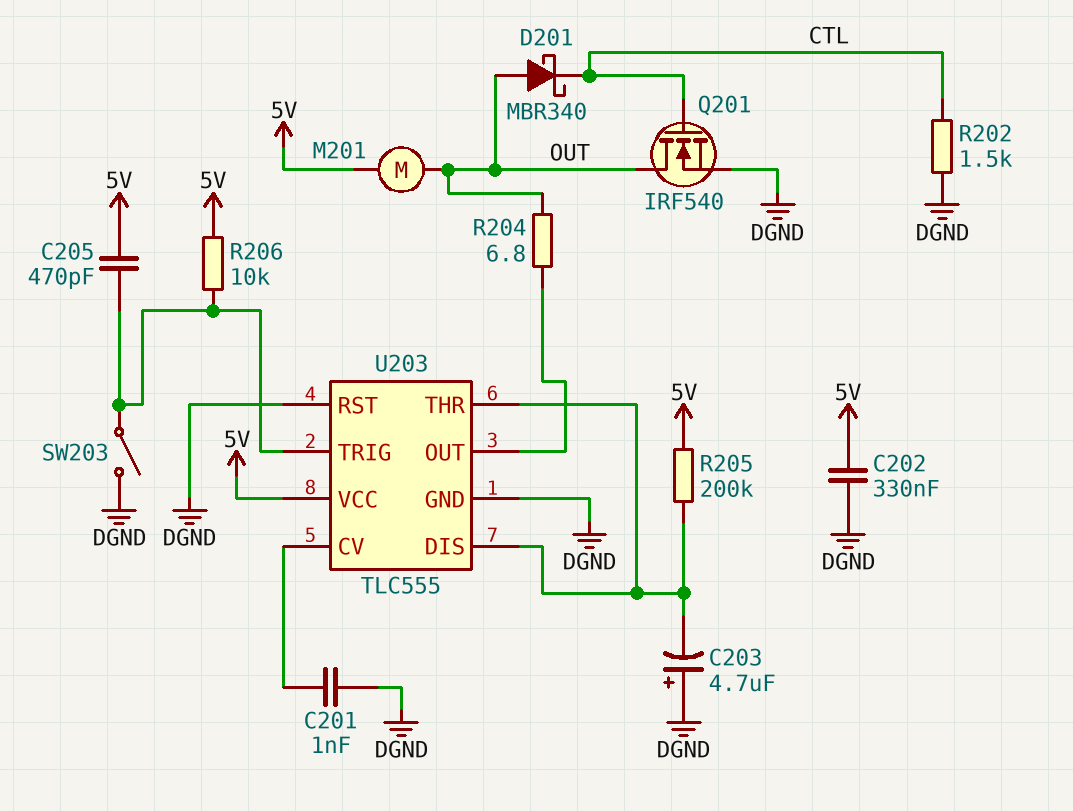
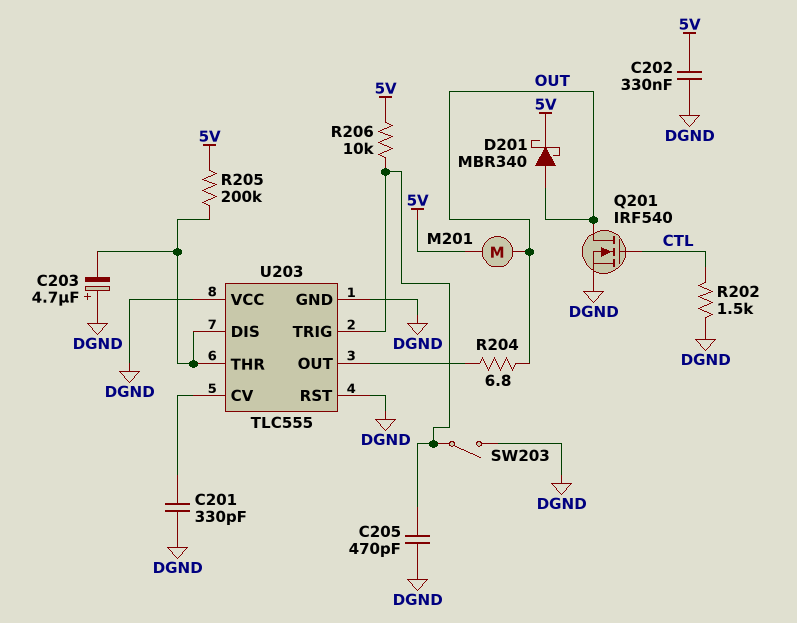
C201: 1nF (DGND, U203/CV) -> 330pF (DGND, U203/CV)
C205: 470pF (5V, U203/TRIG) -> 470pF (DGND, U203/TRIG)
D201: schottky MBR340 (A OUT, K CTL) -> schottky MBR340 (A OUT, K 5V)
U203 pin VCC: 5V -> DGND

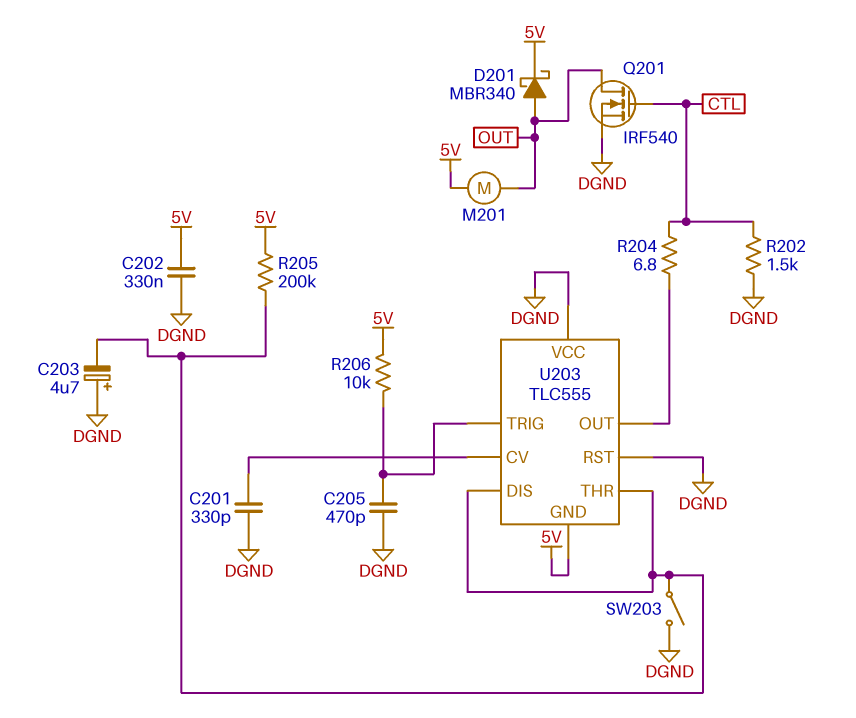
R204: 6.8 (OUT, U203/OUT) -> 6.8 (CTL, U203/OUT)
SW203: switch (DGND, U203/TRIG) -> switch (DGND, U203/DIS)
U203 pin GND: DGND -> 5V

